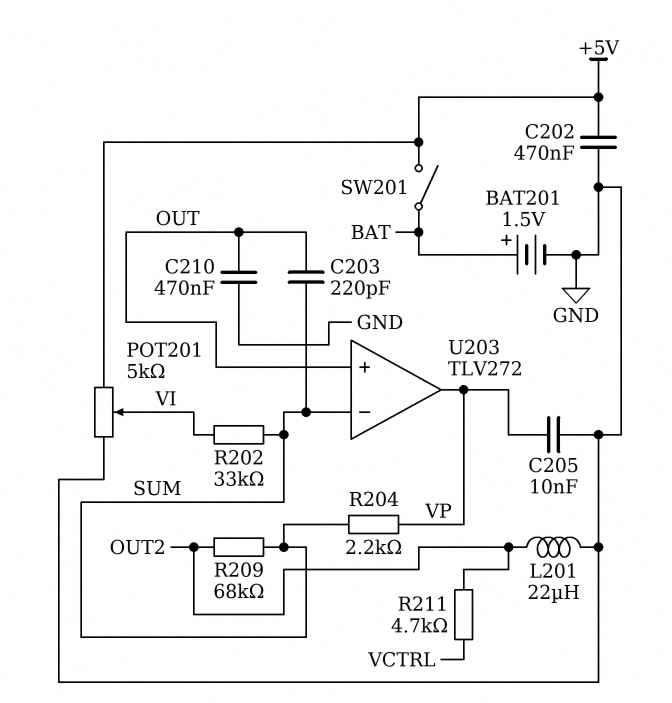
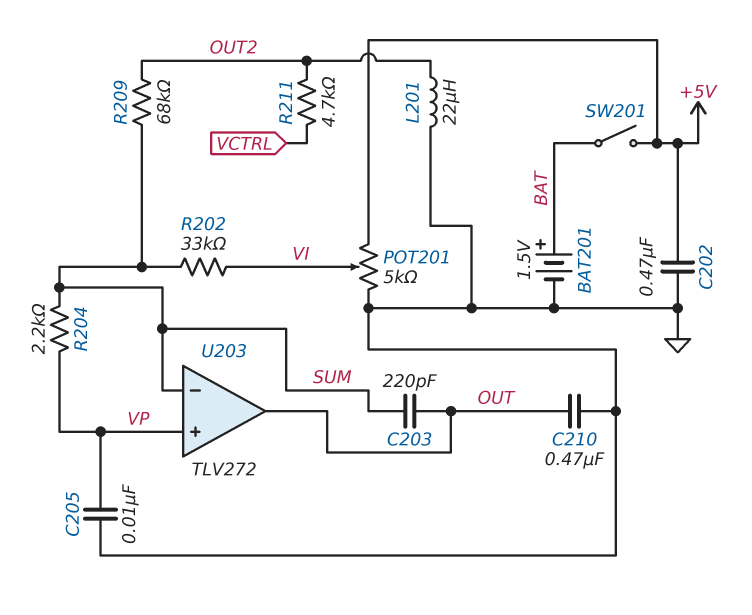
U203 pin in+: OUT -> VP
U203 pin out: VP -> OUT

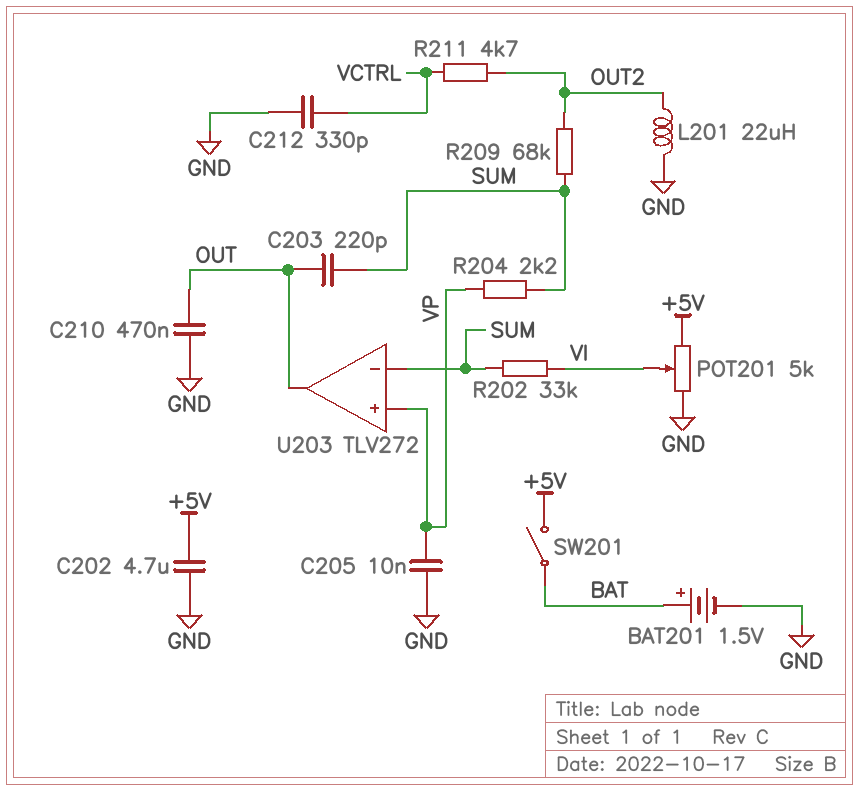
C202: 470nF (+5V, GND) -> 4.7uF (+5V, GND)
C212: none -> 330pF (GND, VCTRL)

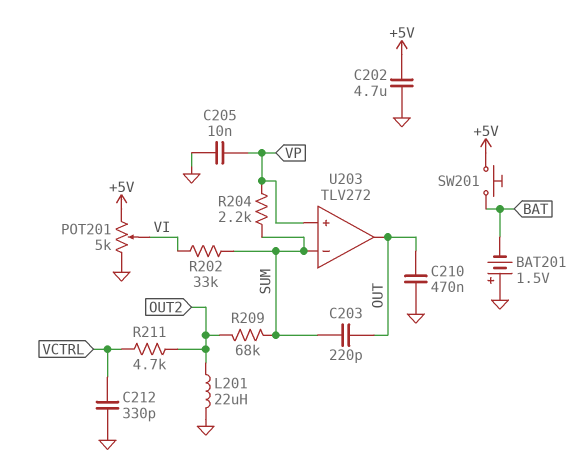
BAT201: 1.5V (plus BAT, minus GND) -> 1.5V (plus GND, minus BAT)
SW201: switch (+5V, BAT) -> button (+5V, BAT)

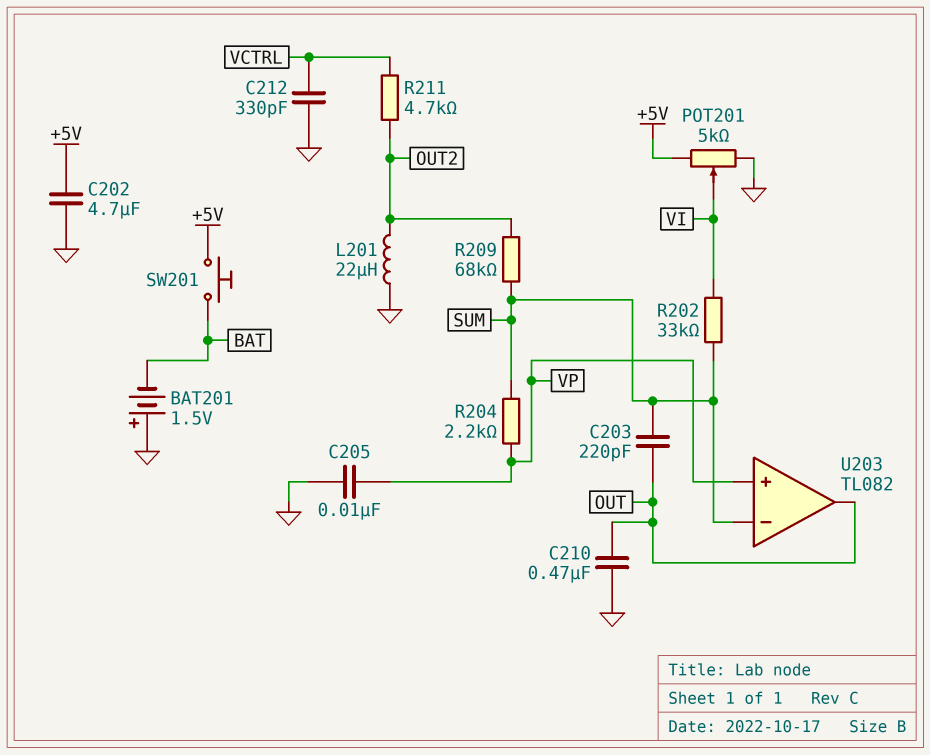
U203: TLV272 -> TL082

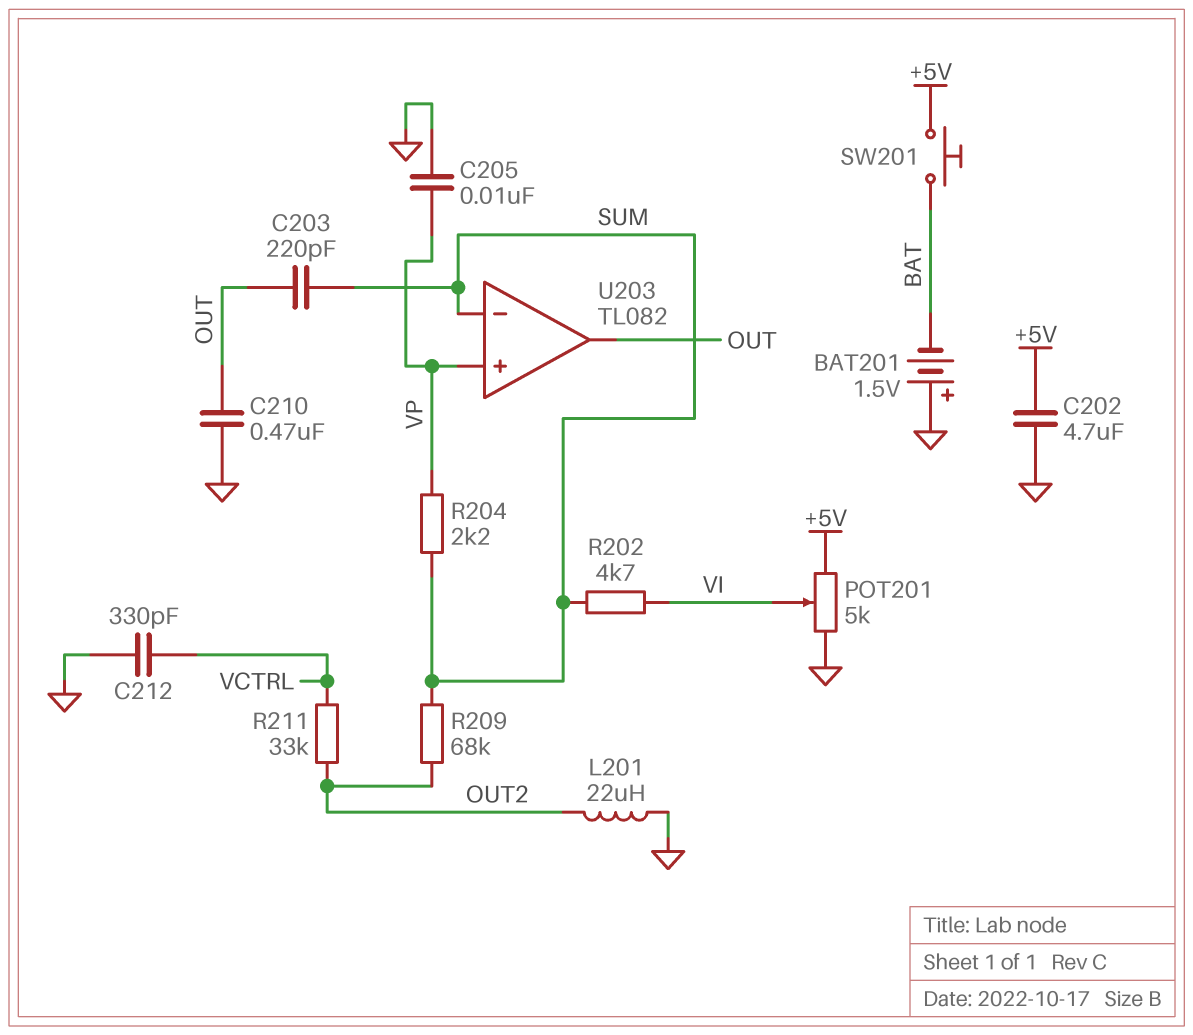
R202: 33k (SUM, VI) -> 4.7k (SUM, VI)
R211: 4.7k (OUT2, VCTRL) -> 33k (OUT2, VCTRL)

